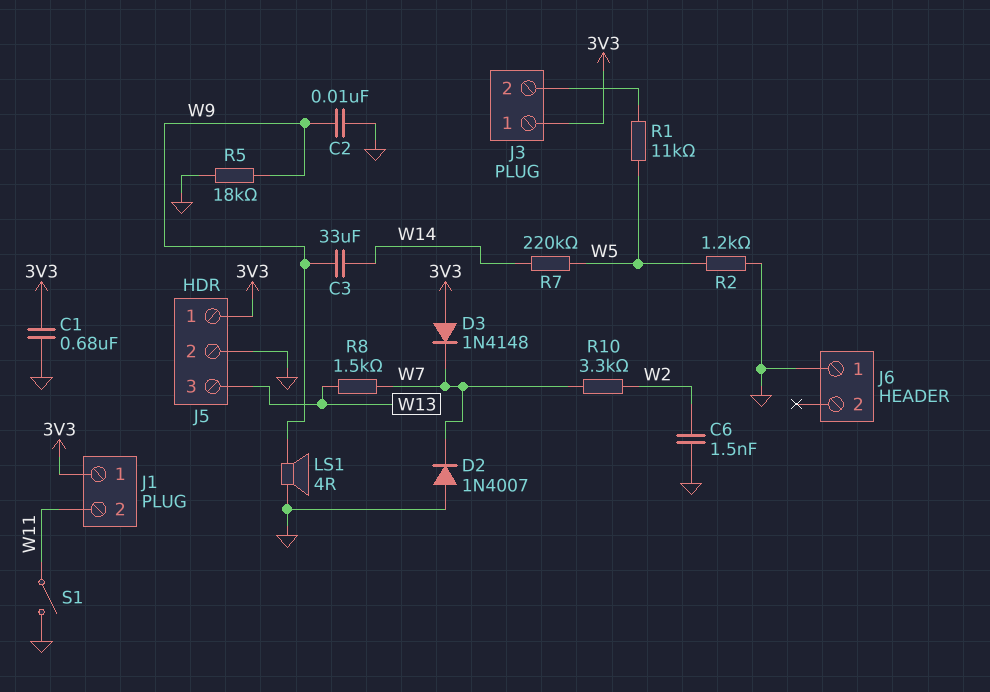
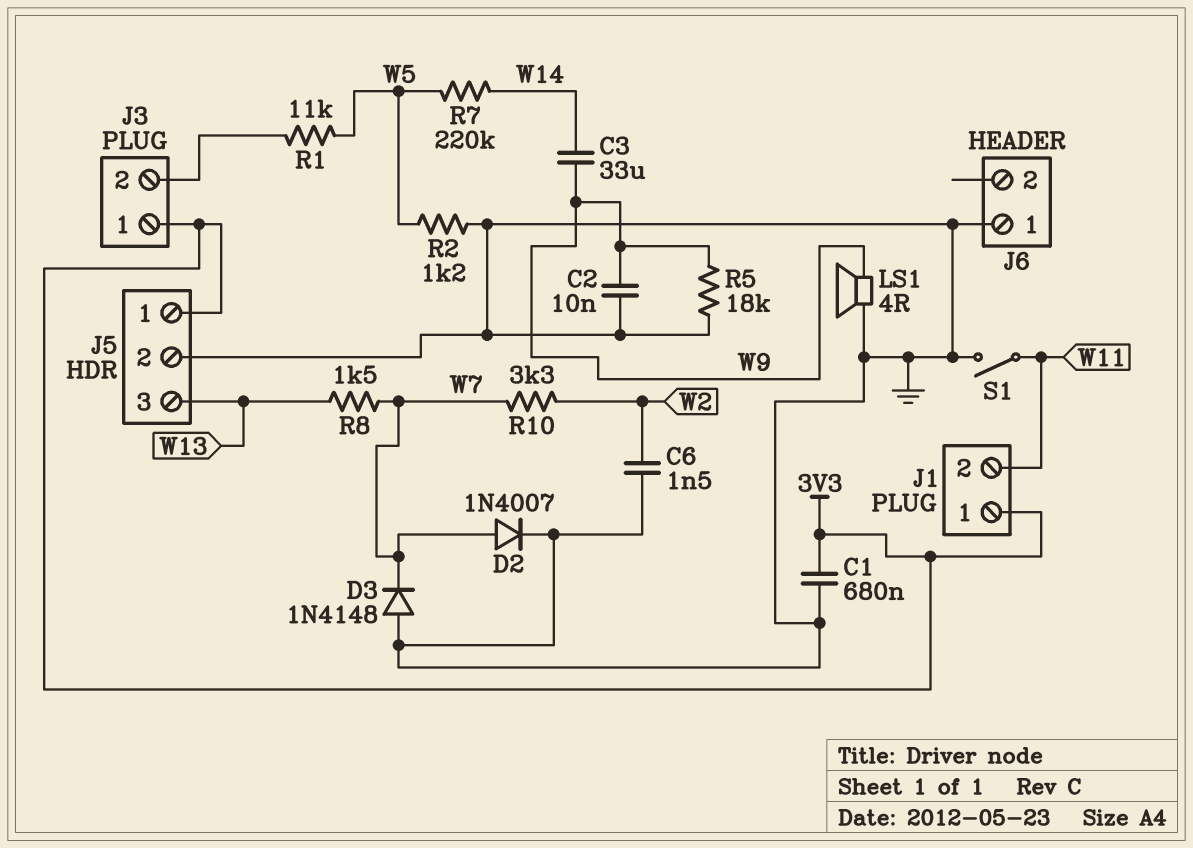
D2: diode 1N4007 (A GND, K W7) -> diode 1N4007 (A W7, K GND)
D3: diode 1N4148 (A 3V3, K W7) -> diode 1N4148 (A GND, K W7)

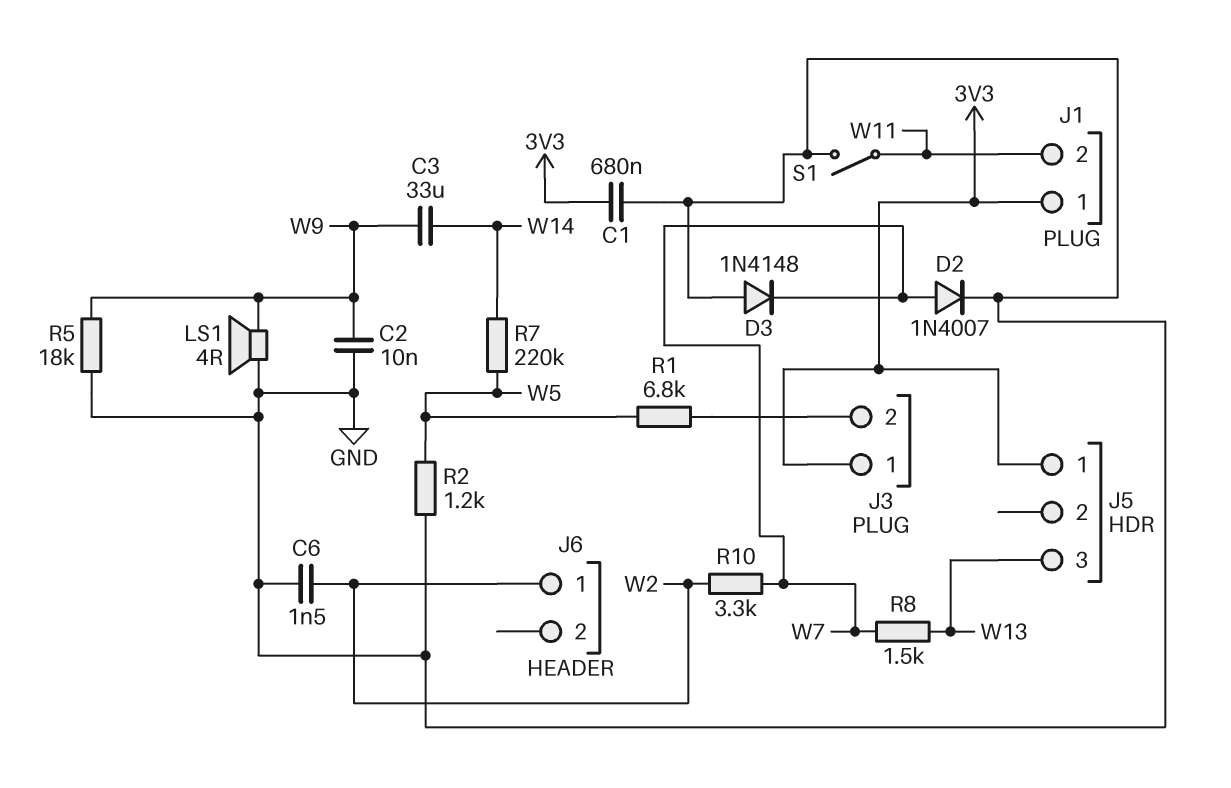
J5 pin 2: GND -> none
J6 pin 1: GND -> W2
R1: 11k (J3/2, W5) -> 6.8k (J3/2, W5)

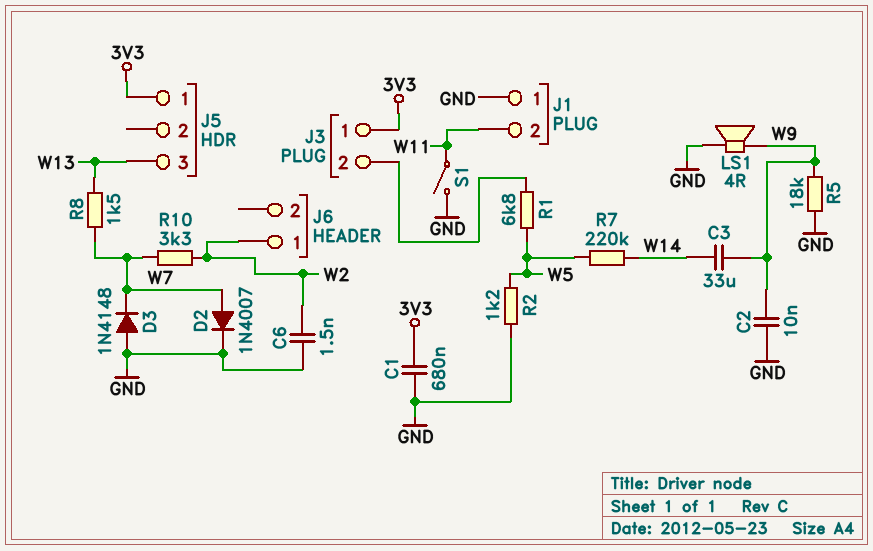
J1 pin 1: 3V3 -> GND

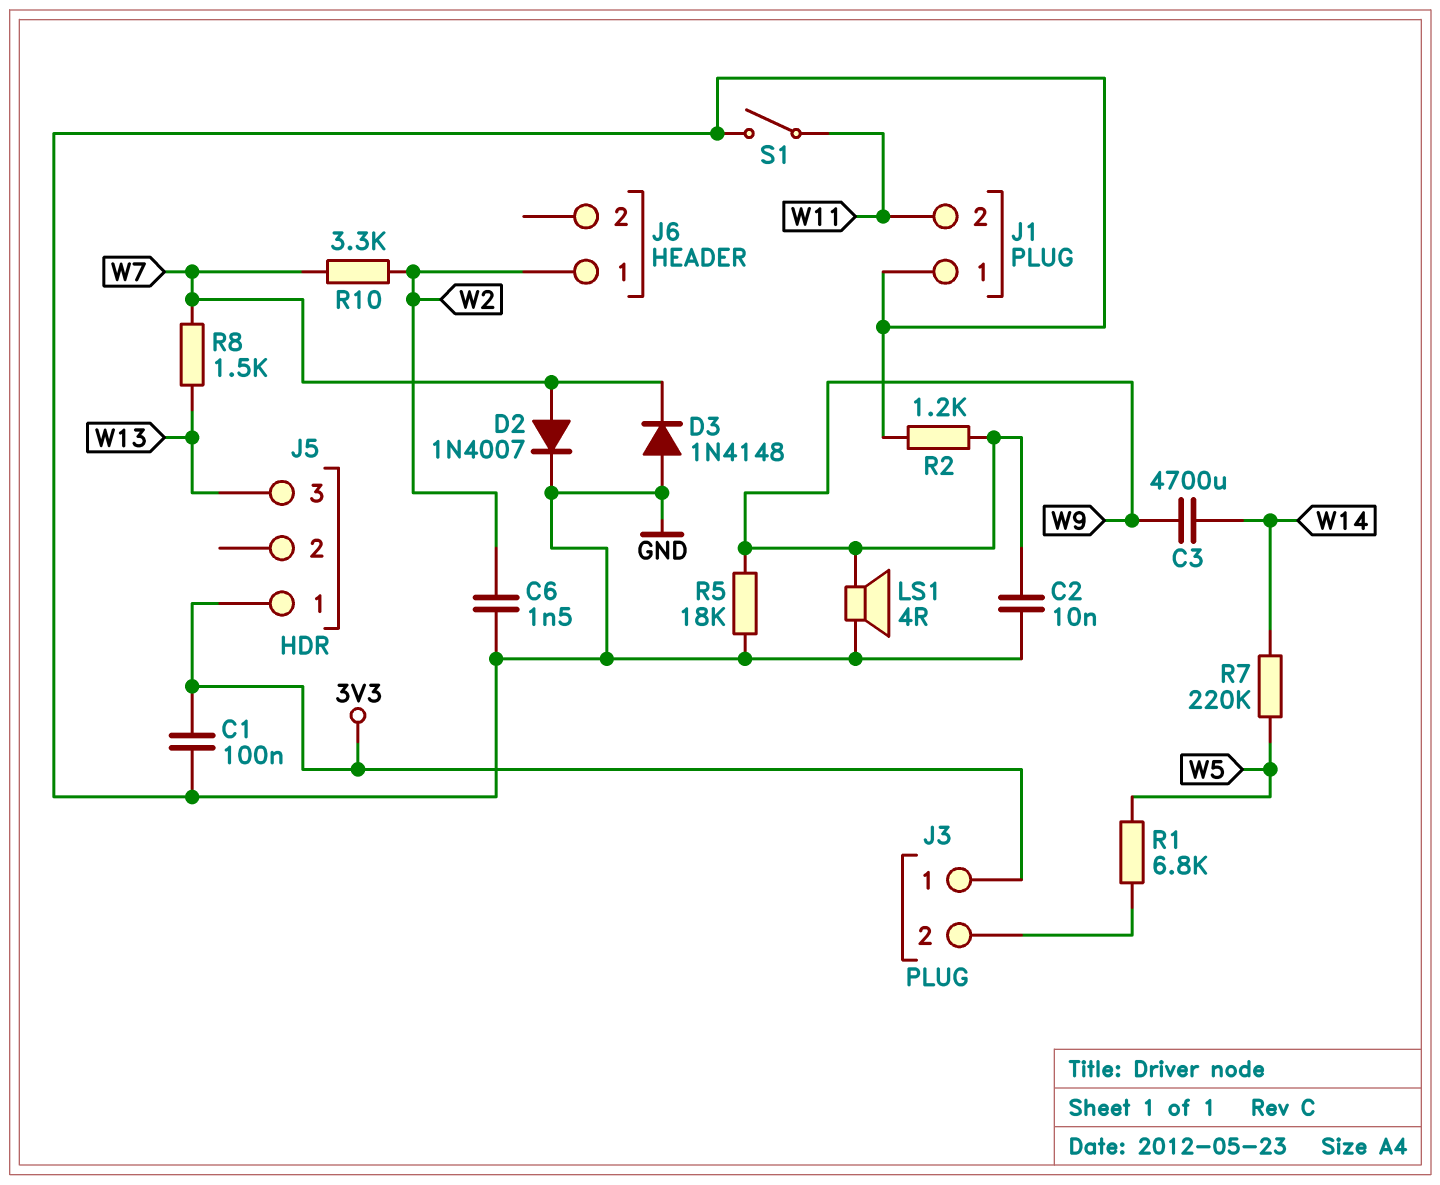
C1: 680nF (3V3, GND) -> 100nF (3V3, GND)
C3: 33uF (W9, W14) -> 4700uF (W9, W14)
R2: 1.2k (GND, W5) -> 1.2k (GND, W9)

